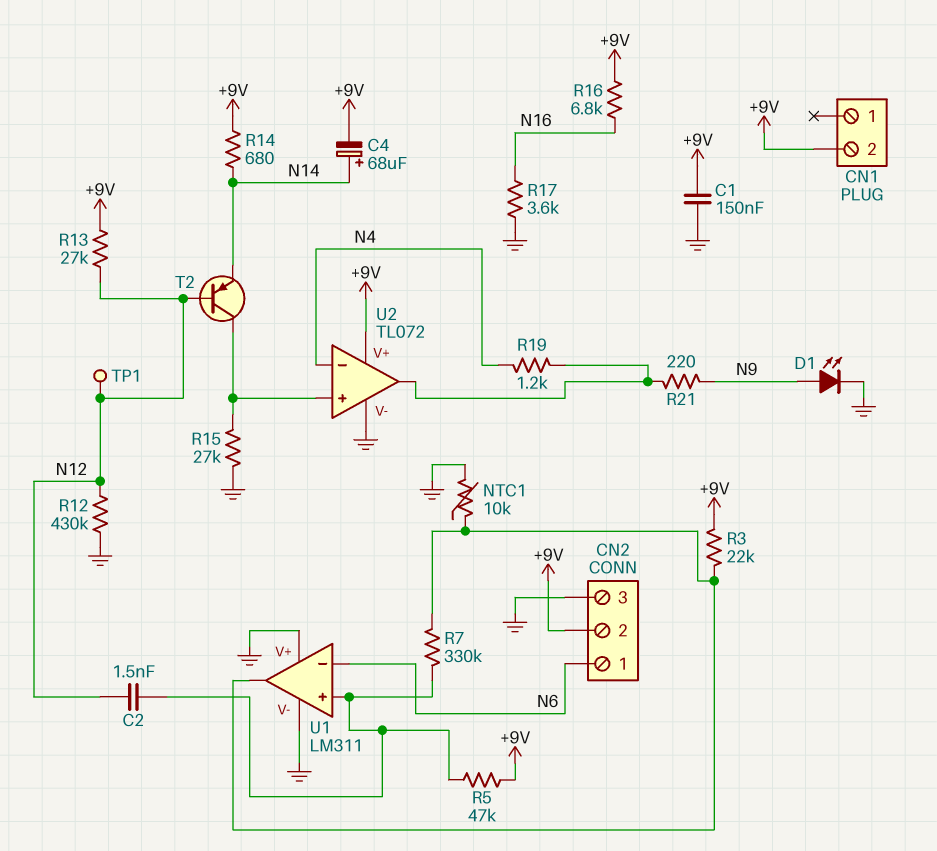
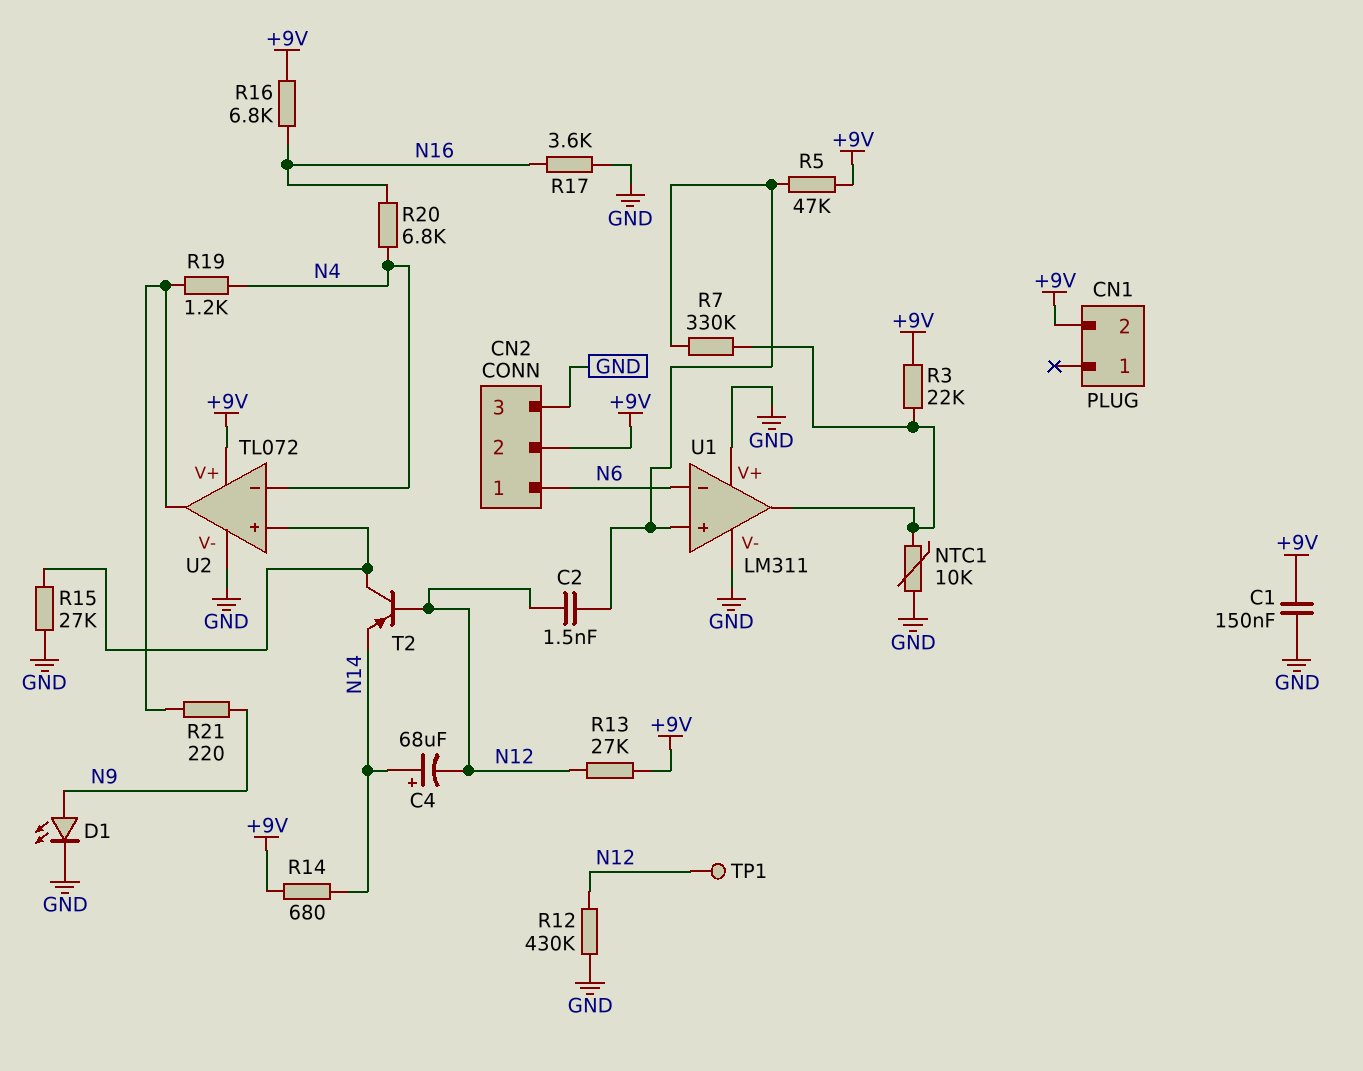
C4: 68uF (plus N14, minus +9V) -> 68uF (plus N14, minus N12)
R20: none -> 6.8k (N4, N16)

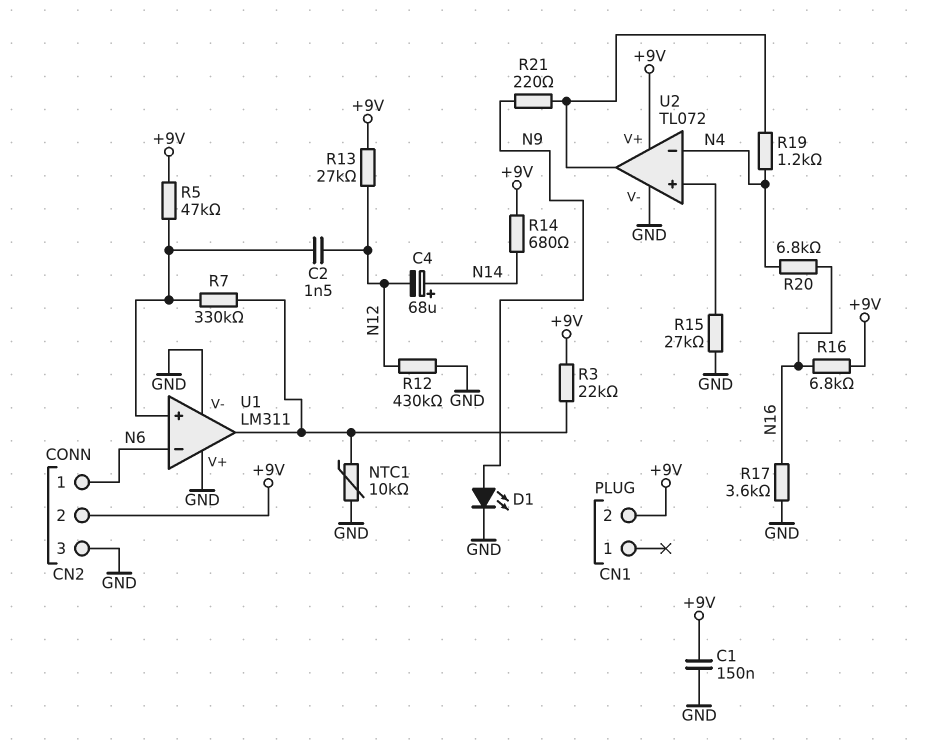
T2: PNP (B N12, C U2/in+, E N14) -> none
TP1: test point (N12) -> none

